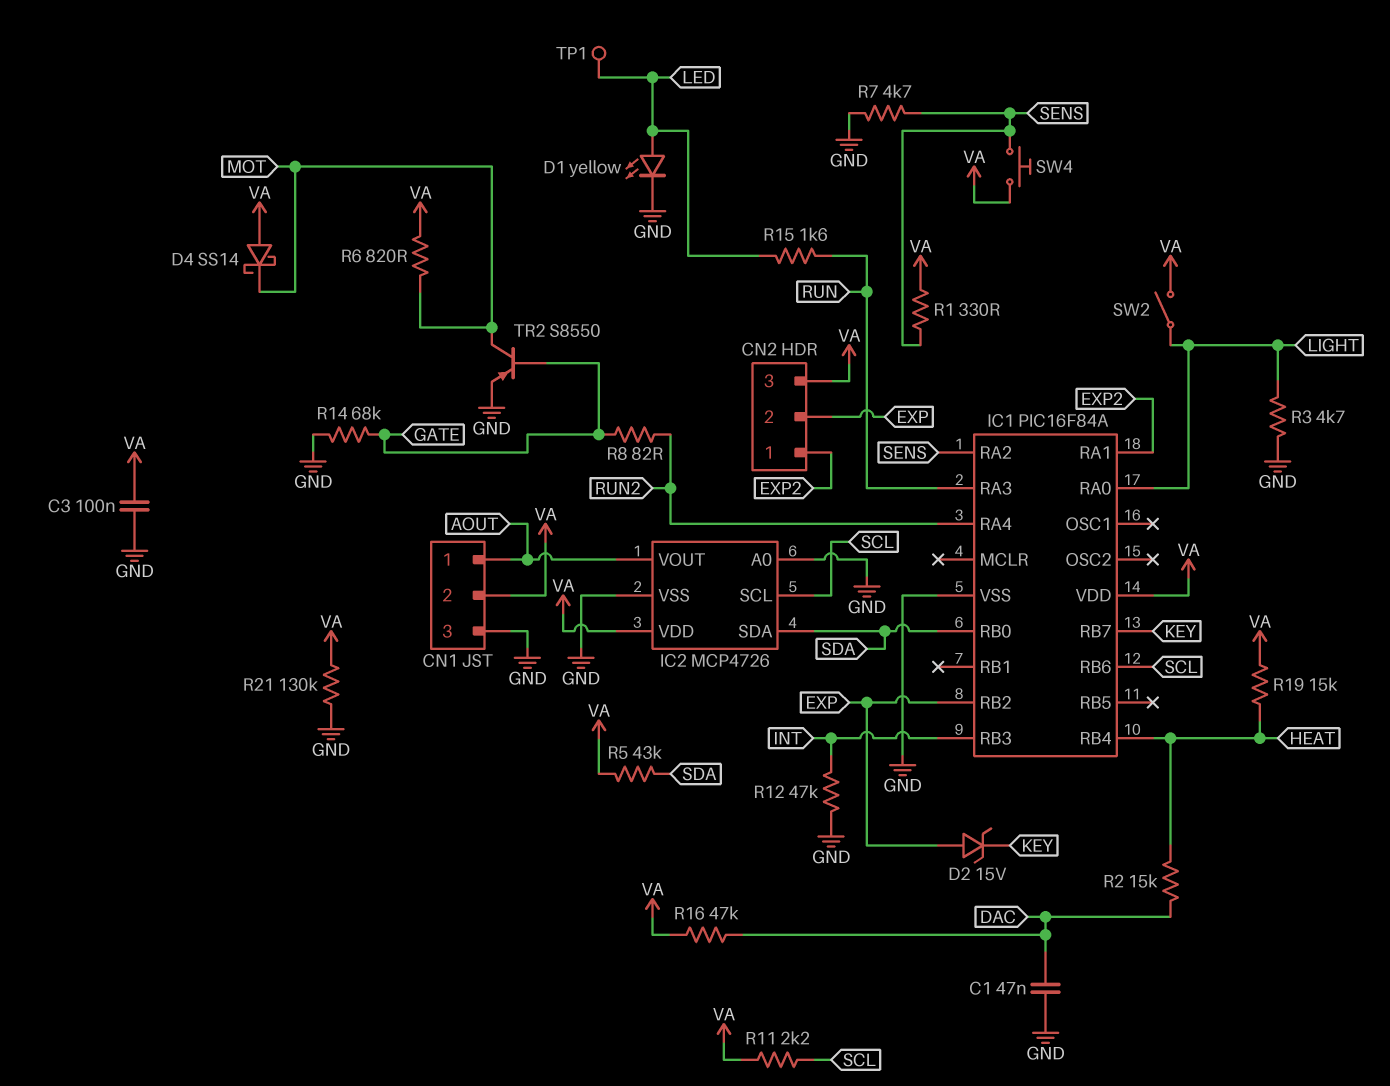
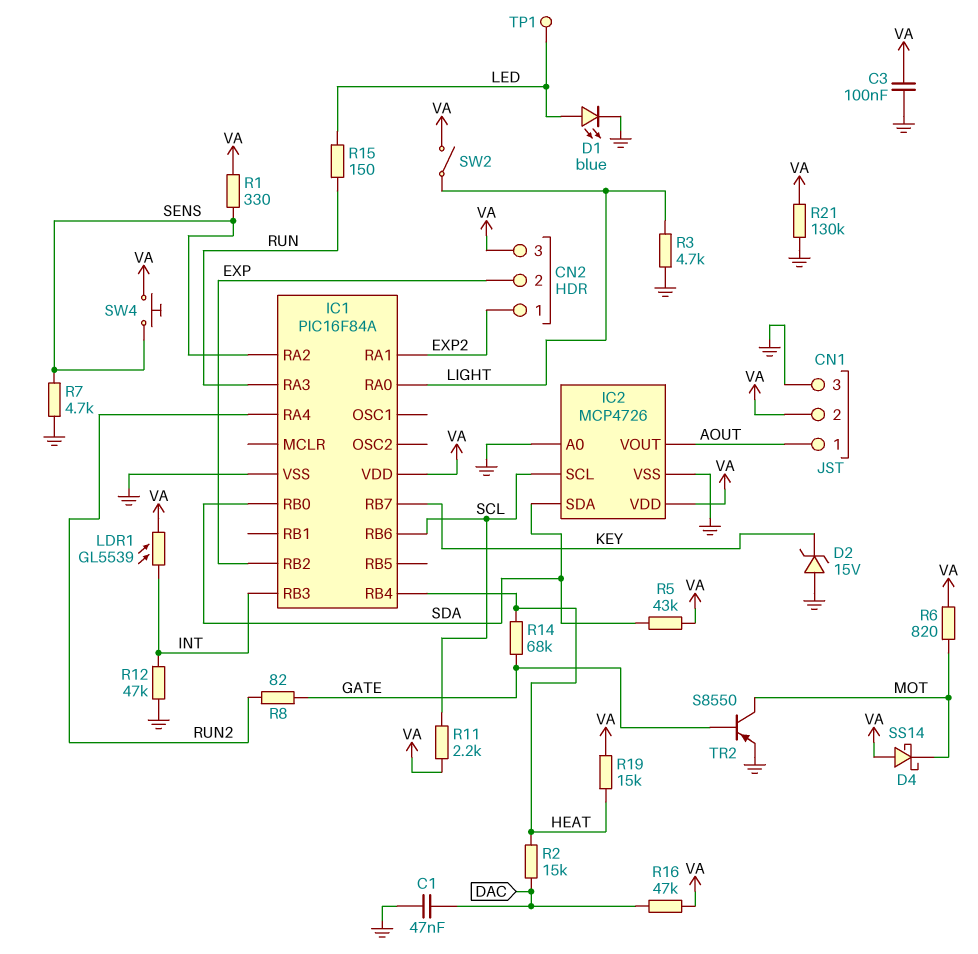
D1: LED yellow (A LED, K GND) -> LED blue (A LED, K GND)
D2: zener 15V (A EXP, K KEY) -> zener 15V (A GND, K KEY)
LDR1: none -> GL5539 (INT, VA)
R14: 68k (GATE, GND) -> 68k (GATE, HEAT)
R15: 1.6k (LED, RUN) -> 150 (LED, RUN)

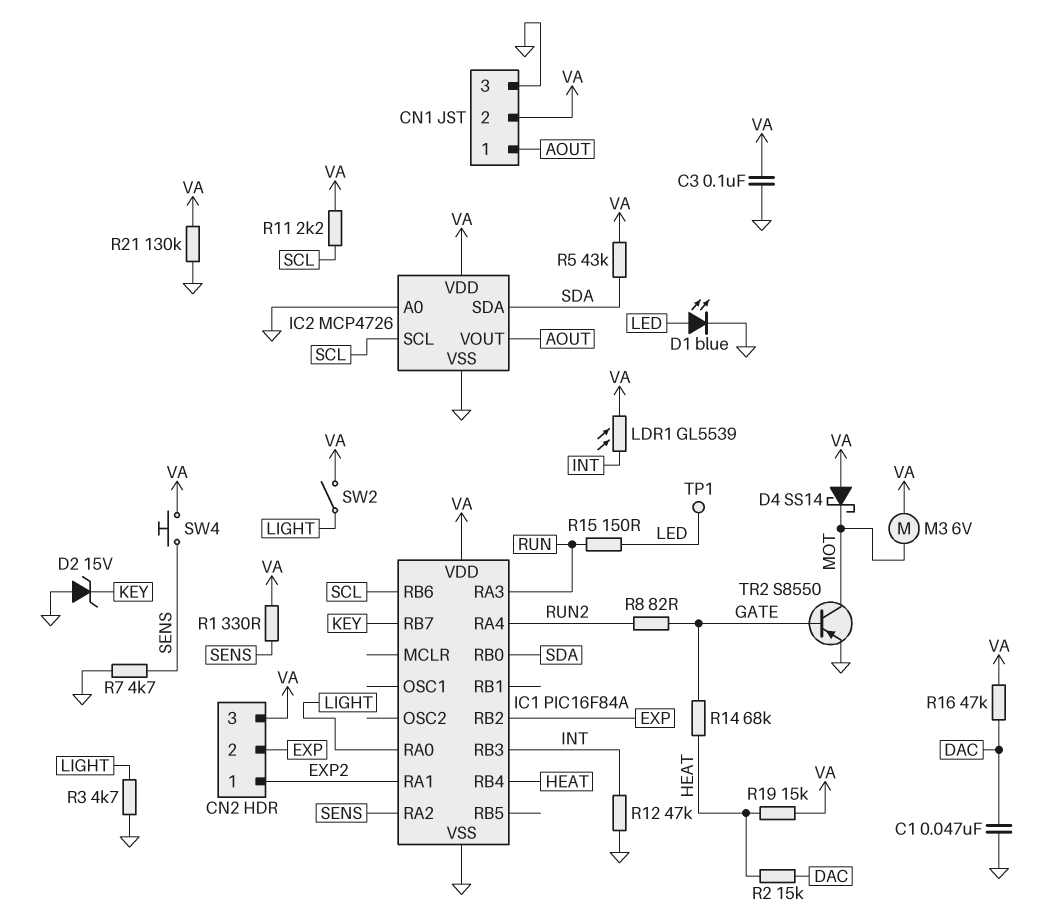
M3: none -> motor 6V (MOT, VA)
R6: 820 (MOT, VA) -> none

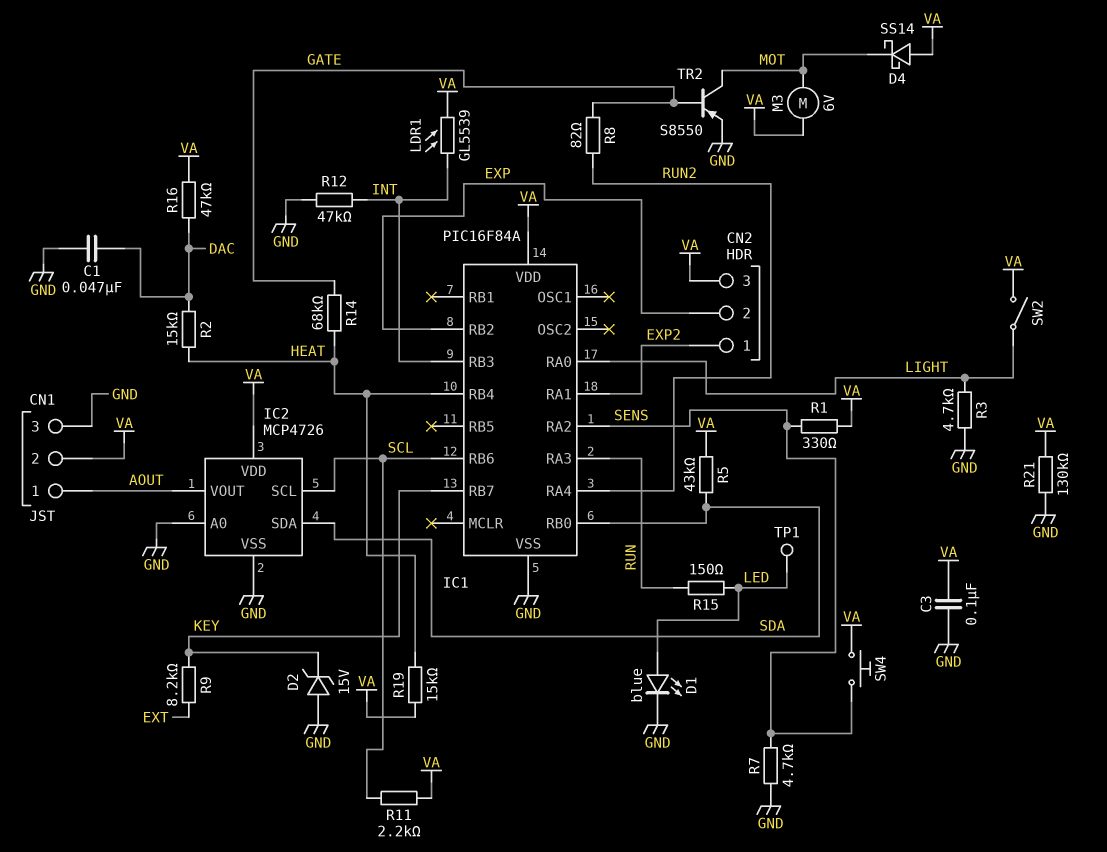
R9: none -> 8.2k (EXT, KEY)

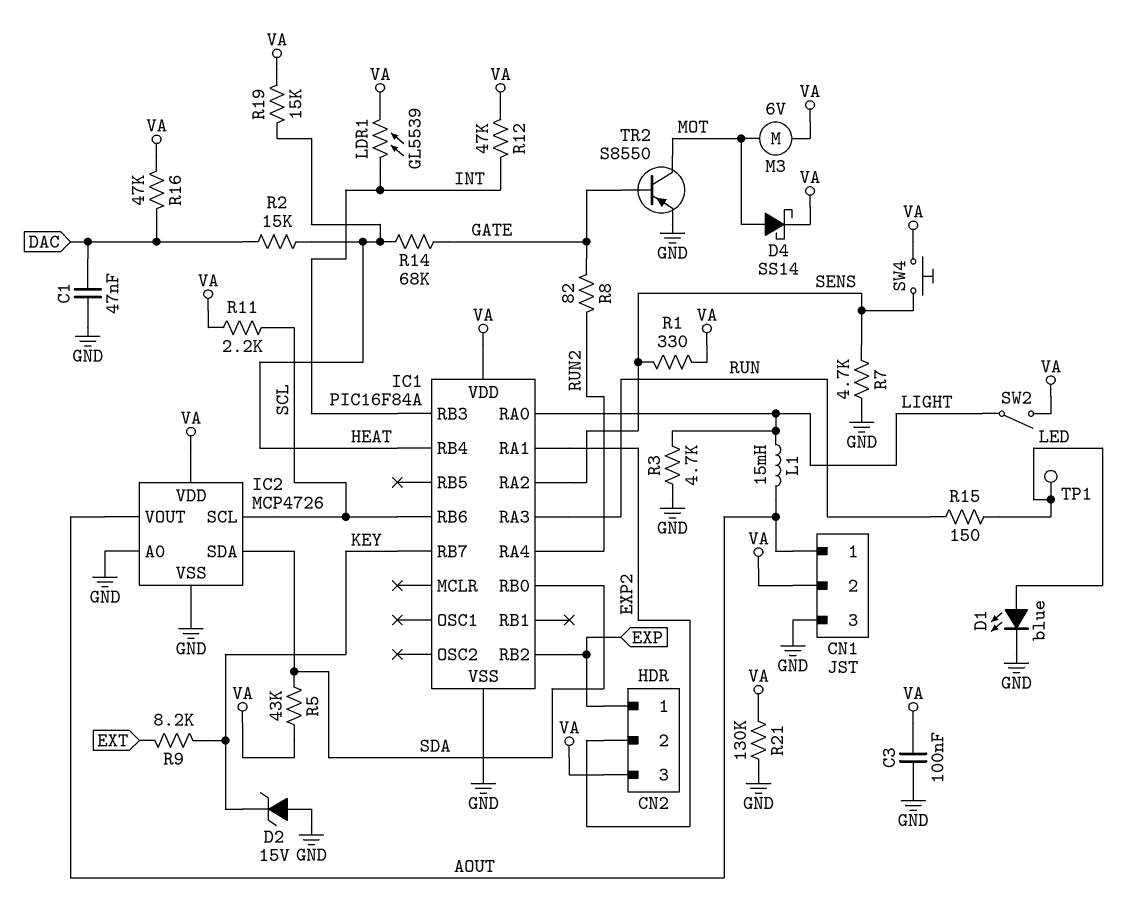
CN2 pin 1: EXP2 -> EXP
CN2 pin 2: EXP -> EXP2
D4: schottky SS14 (A VA, K MOT) -> schottky SS14 (A MOT, K VA)
L1: none -> 15mH (AOUT, LIGHT)
R12: 47k (GND, INT) -> 47k (INT, VA)

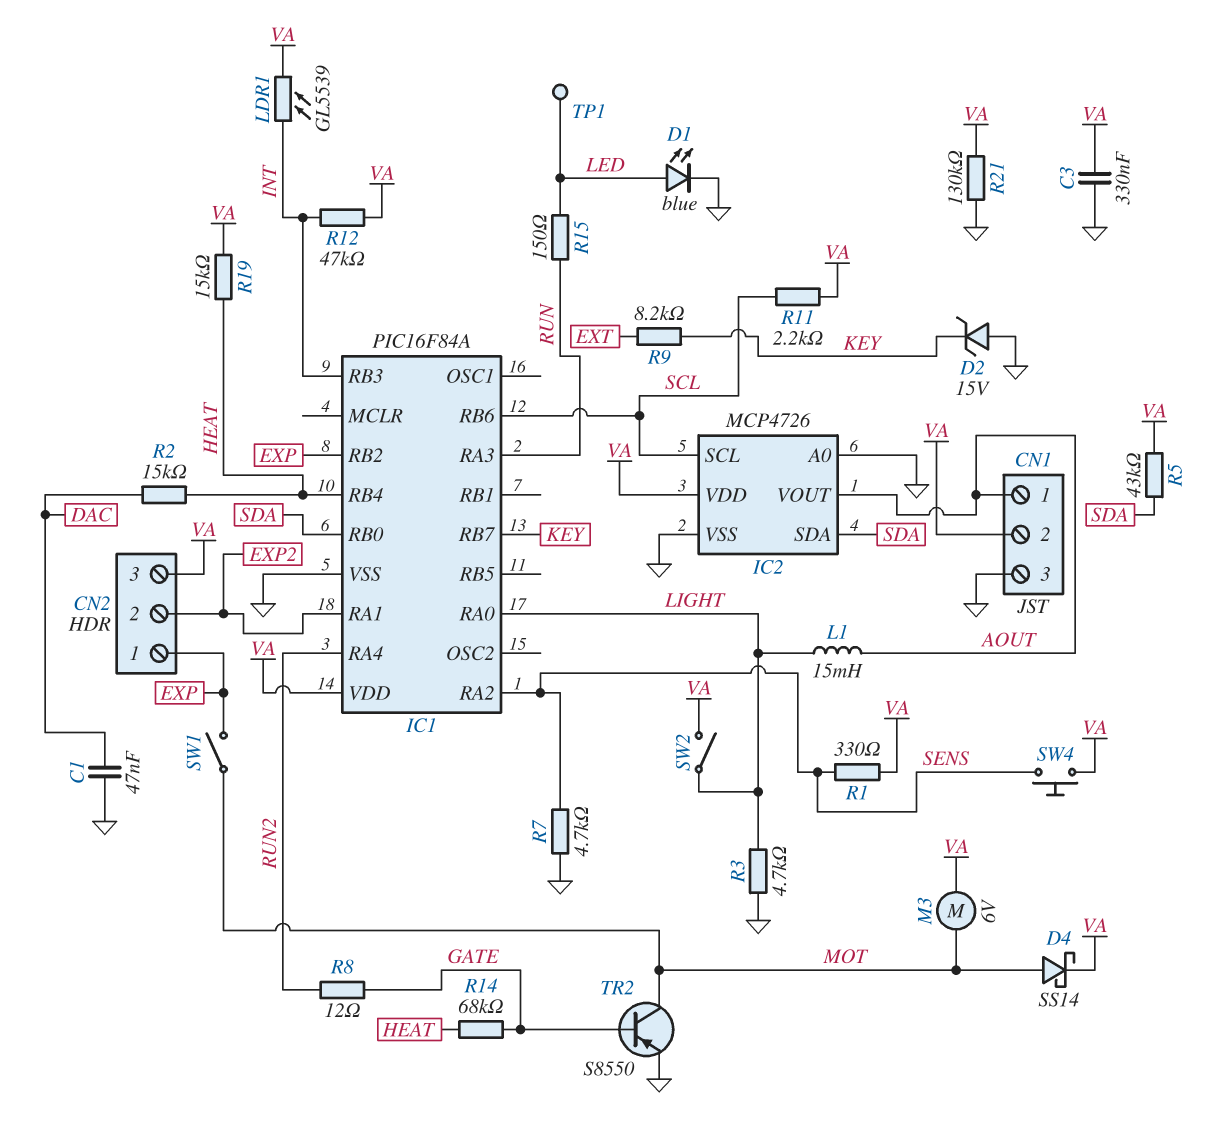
C3: 100nF (GND, VA) -> 330nF (GND, VA)
R8: 82 (GATE, RUN2) -> 12 (GATE, RUN2)
R16: 47k (DAC, VA) -> none
SW1: none -> switch (EXP, MOT)

